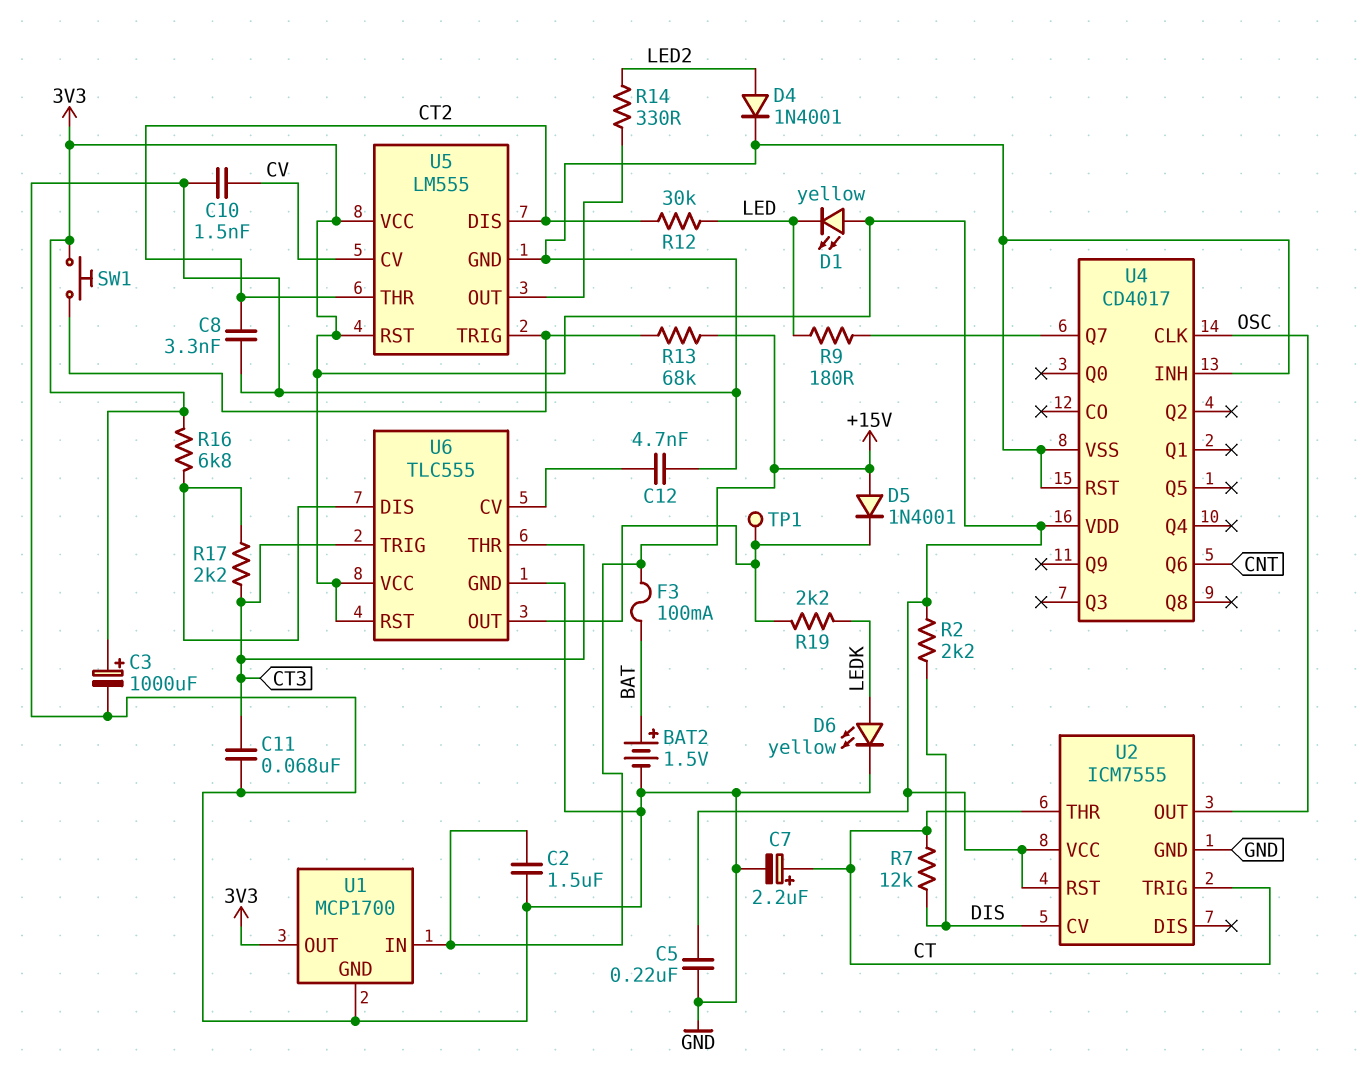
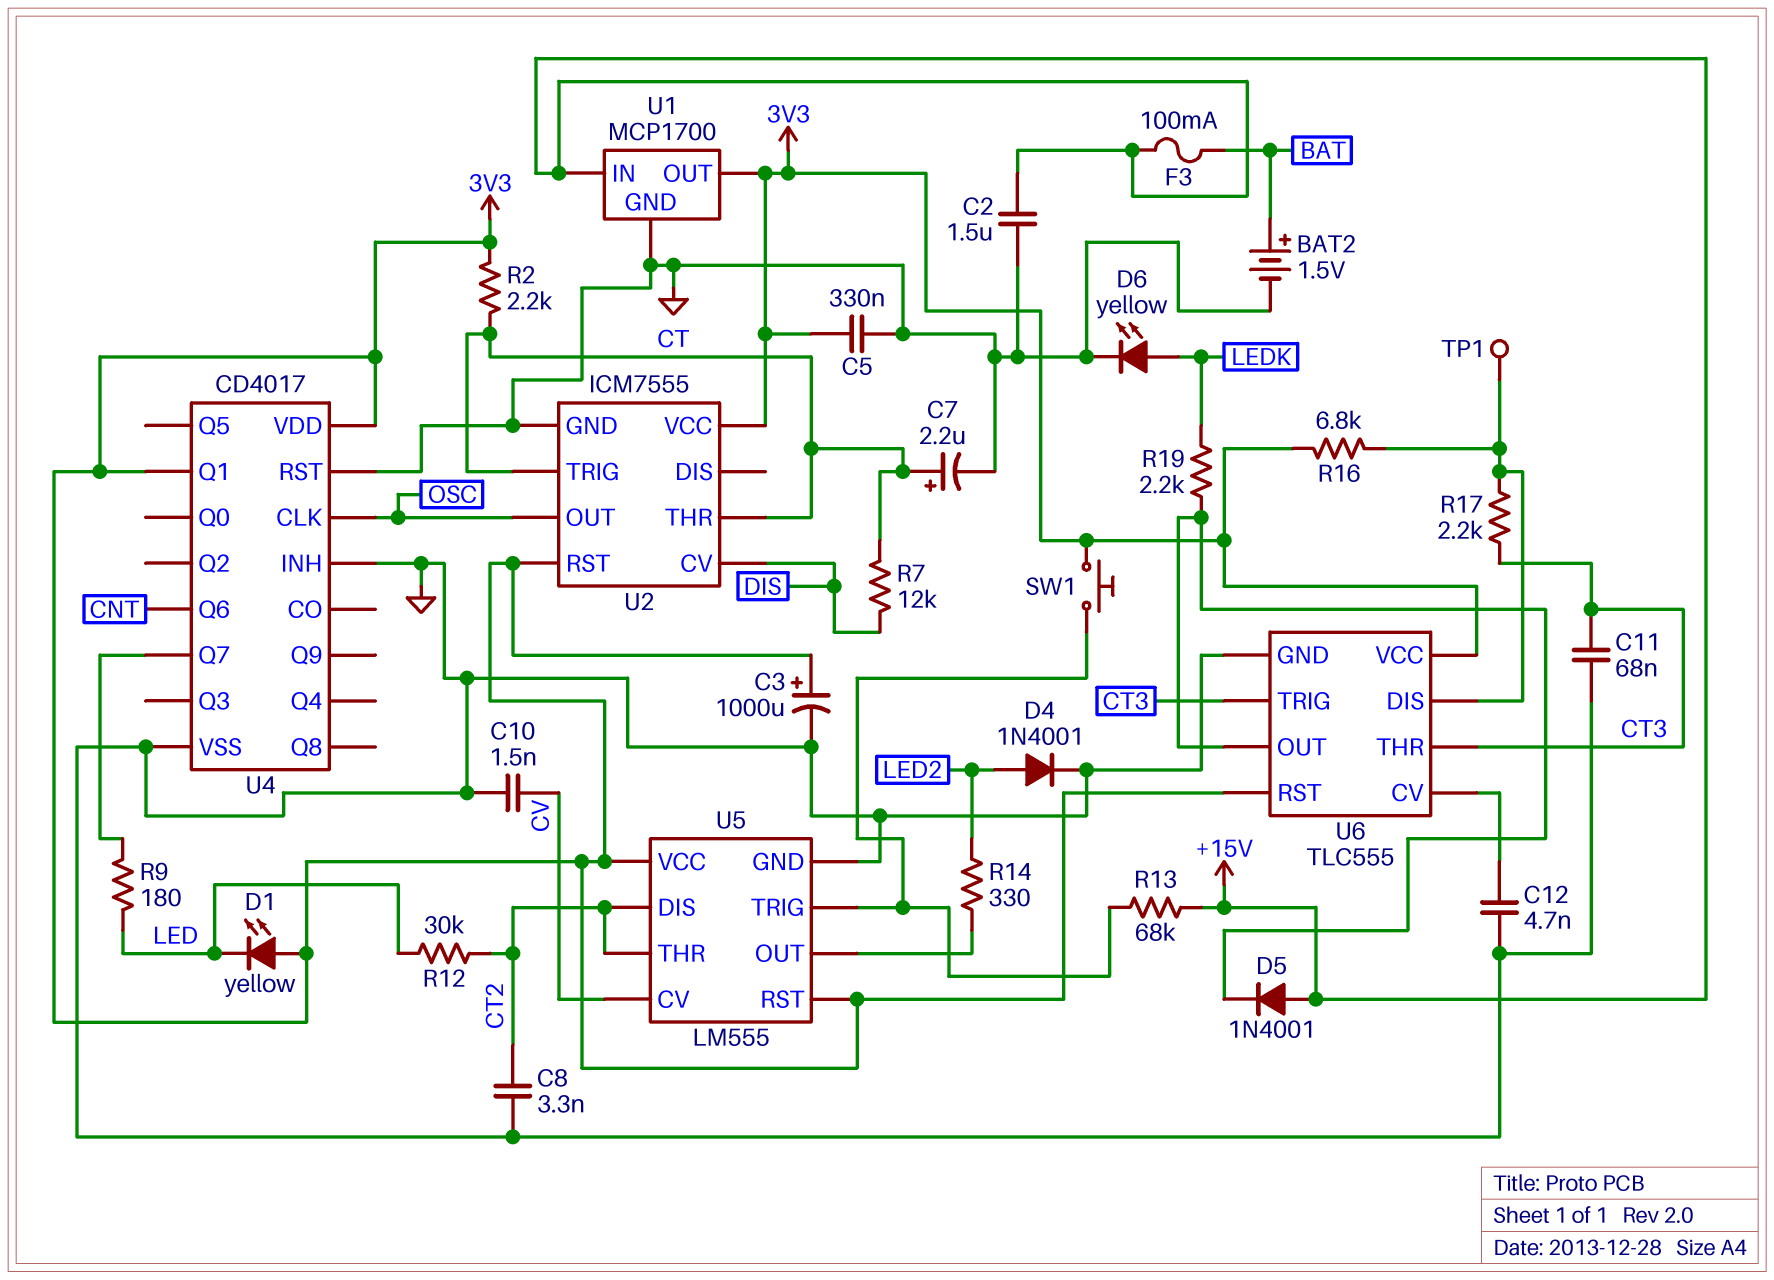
C5: 220nF (3V3, GND) -> 330nF (3V3, GND)
R2: 2.2k (3V3, DIS) -> 2.2k (3V3, CT)
TP1: test point (U6/OUT) -> test point (U6/DIS)
U4 pin Q1: none -> 3V3

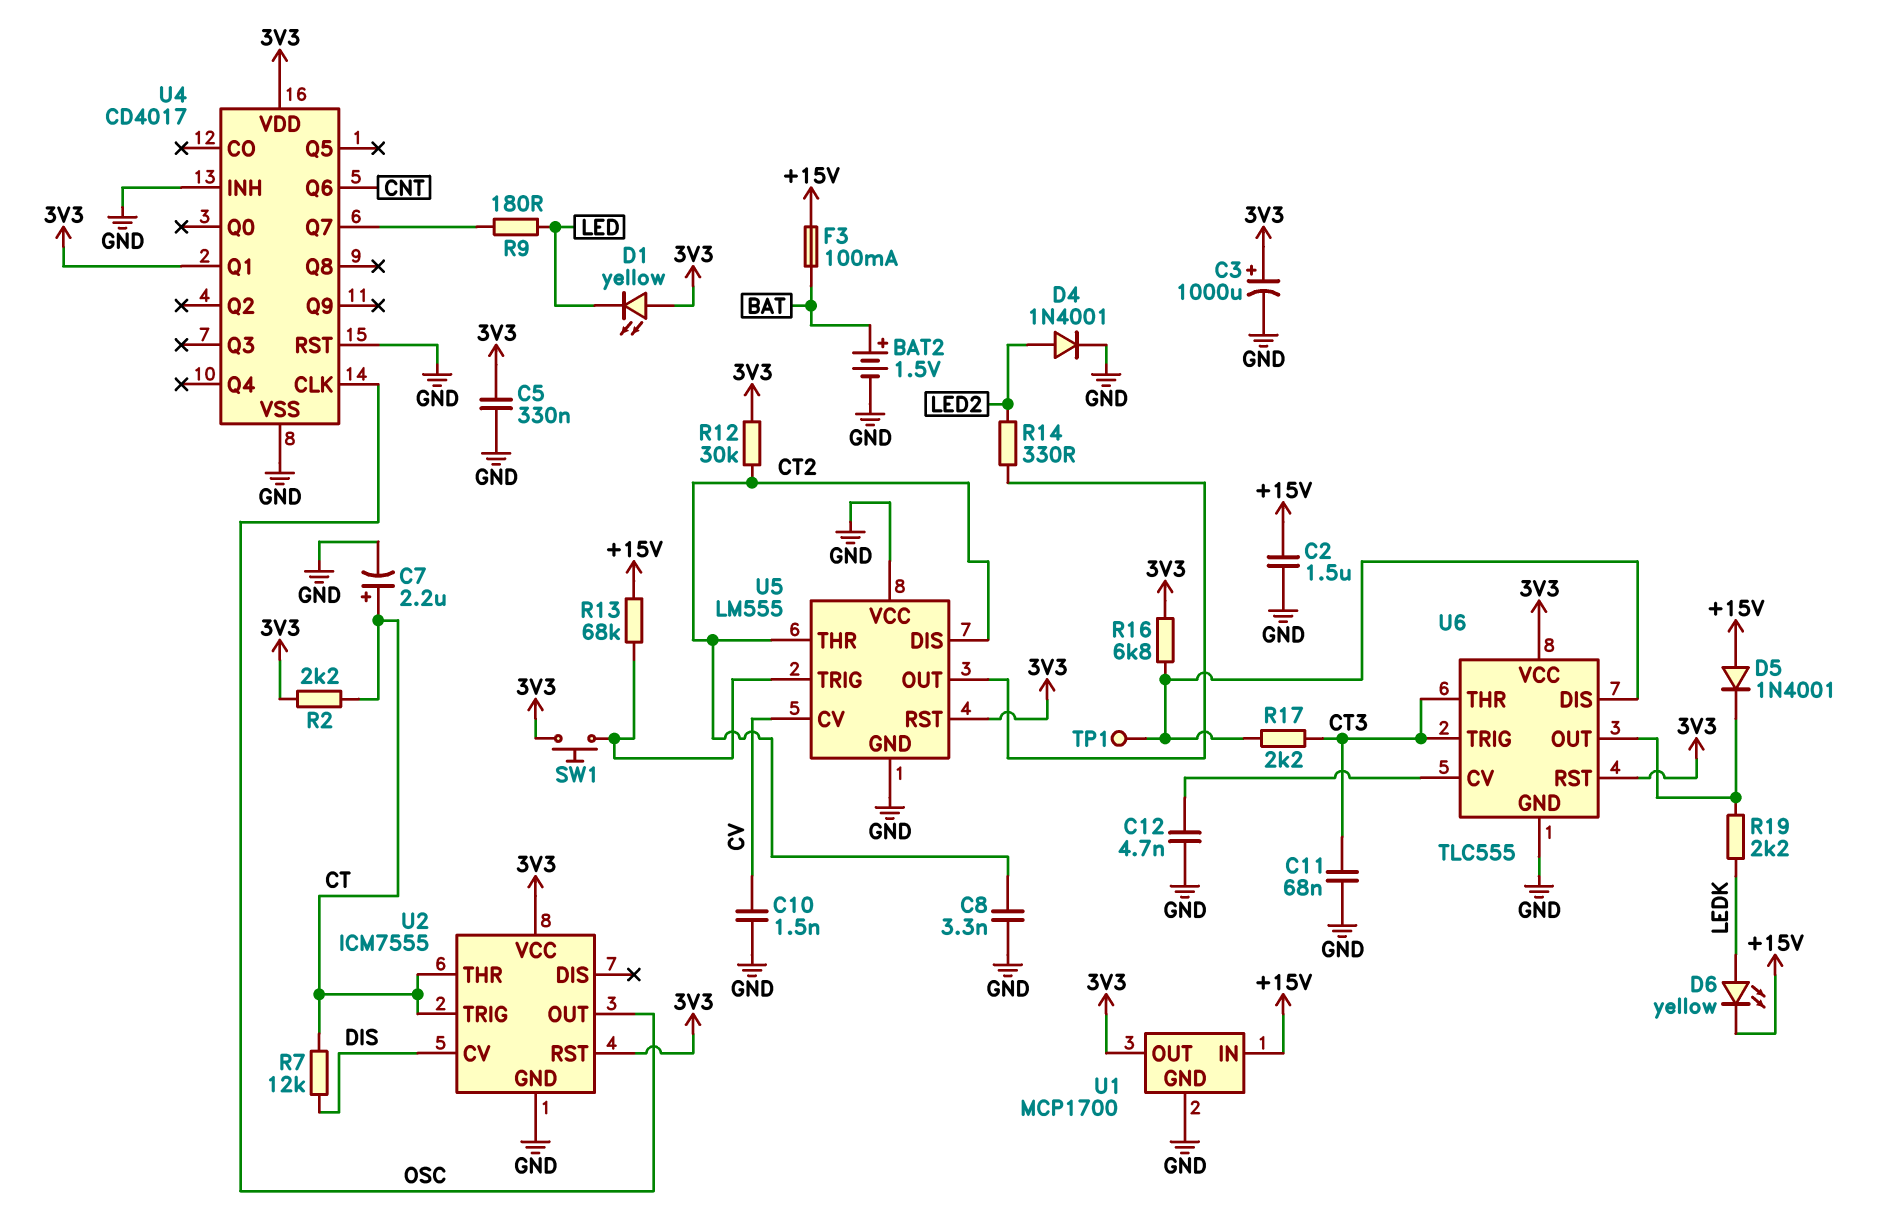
D6: LED yellow (A LEDK, K GND) -> LED yellow (A LEDK, K +15V)
R12: 30k (CT2, LED) -> 30k (3V3, CT2)
U5 pin VCC: 3V3 -> GND

